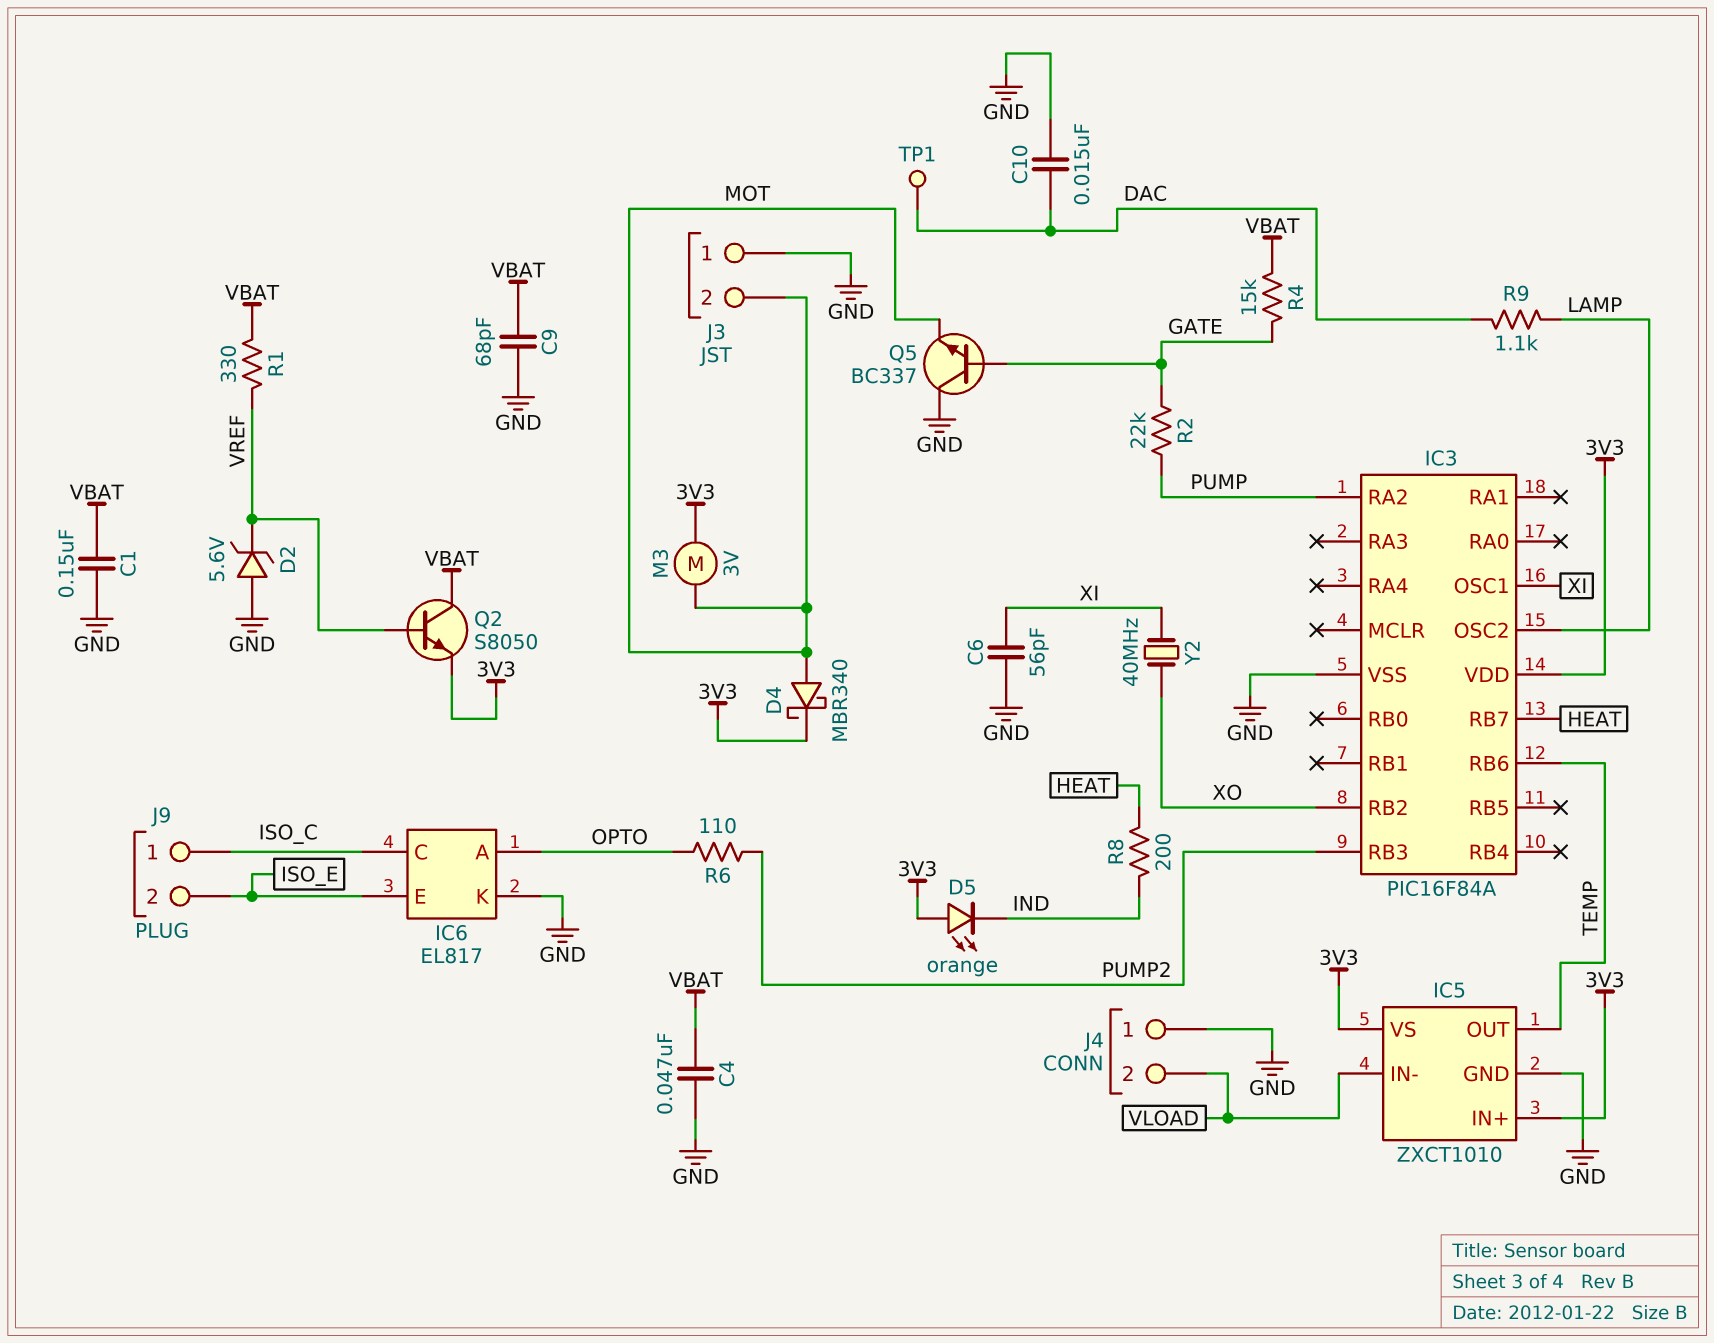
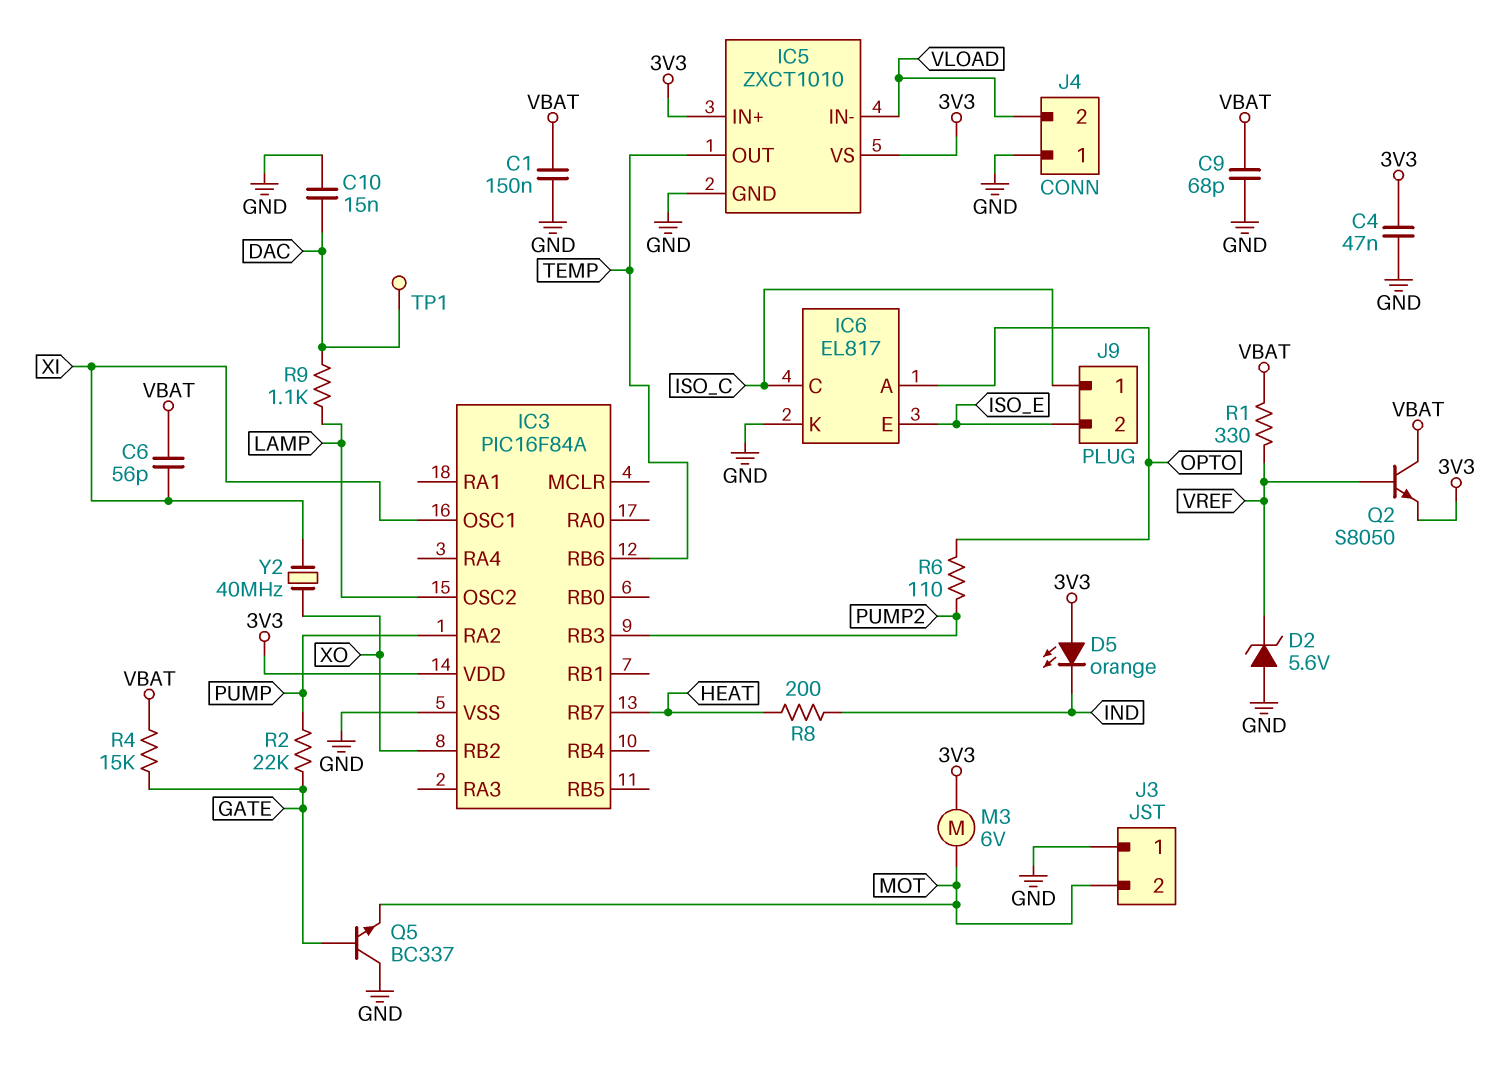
C4: 47nF (GND, VBAT) -> 47nF (3V3, GND)
C6: 56pF (GND, XI) -> 56pF (VBAT, XI)
D4: schottky MBR340 (A MOT, K 3V3) -> none
M3: motor 3V (3V3, MOT) -> motor 6V (3V3, MOT)

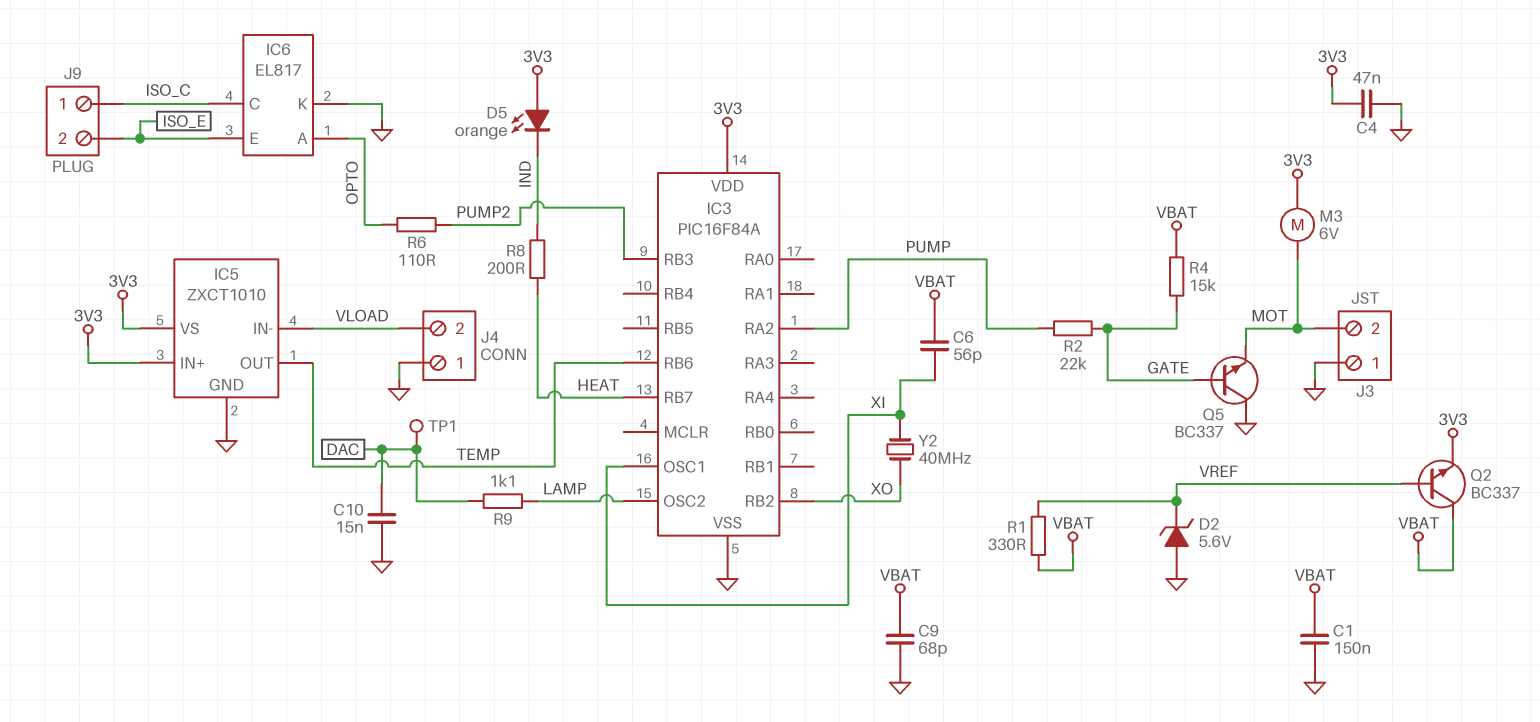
Q2: NPN S8050 (B VREF, C VBAT, E 3V3) -> NPN BC337 (B VREF, C VBAT, E 3V3)

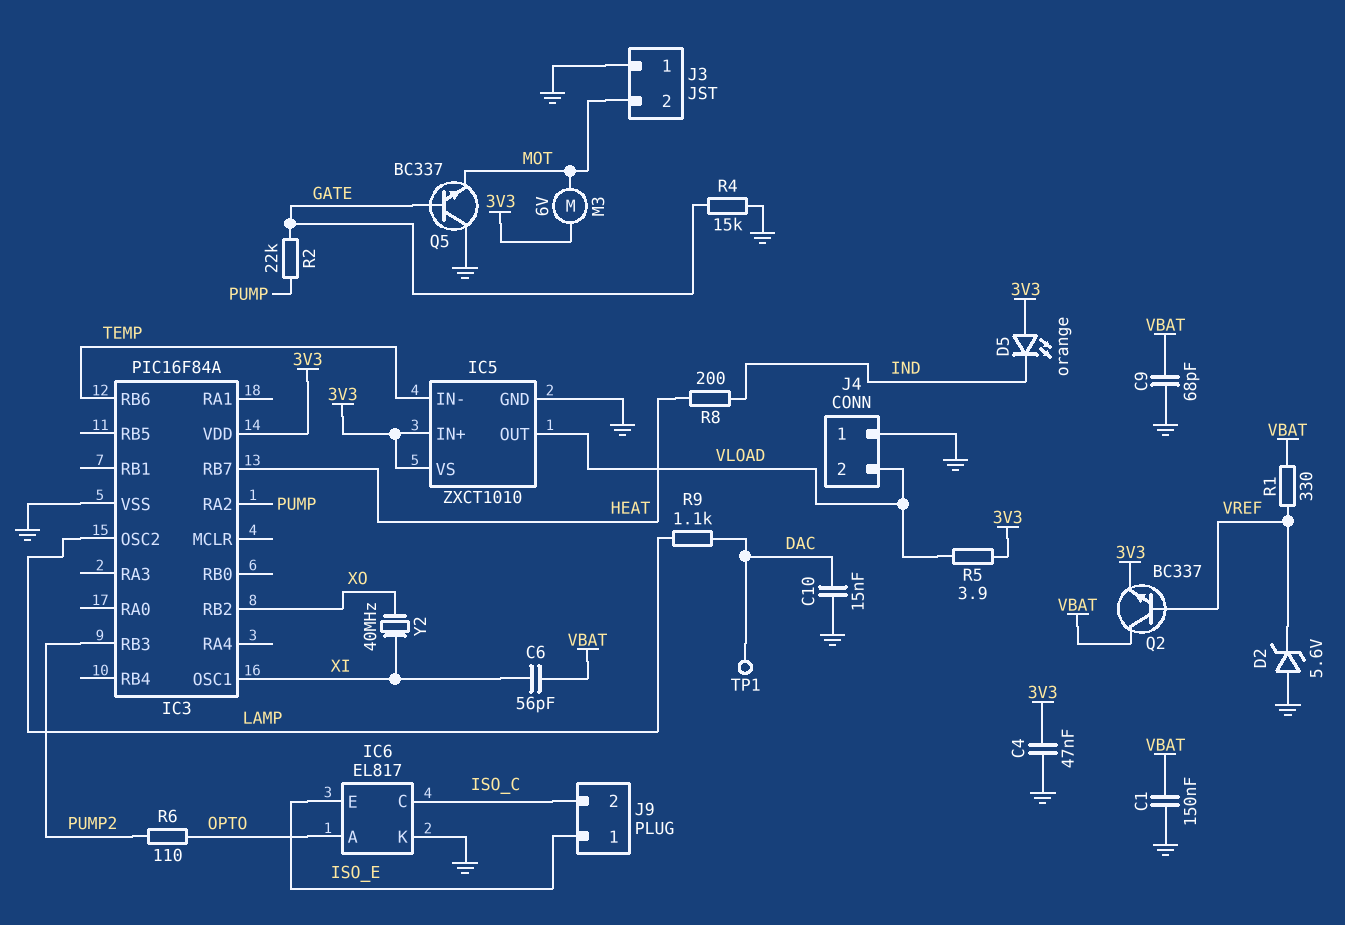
IC5 pin IN-: VLOAD -> TEMP
IC5 pin OUT: TEMP -> VLOAD
J9 pin 1: ISO_C -> ISO_E
J9 pin 2: ISO_E -> ISO_C
R4: 15k (GATE, VBAT) -> 15k (GATE, GND)
R5: none -> 3.9 (3V3, VLOAD)

